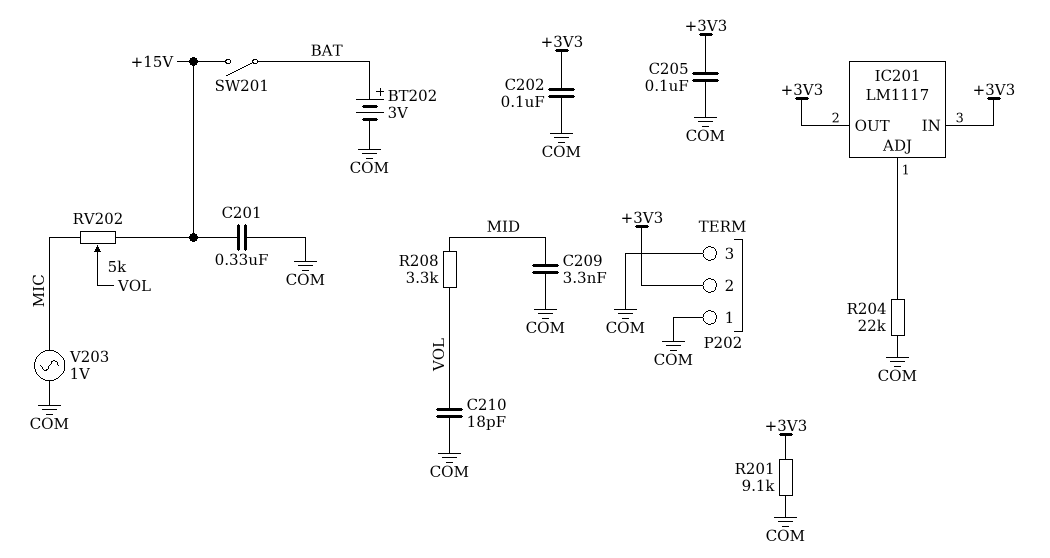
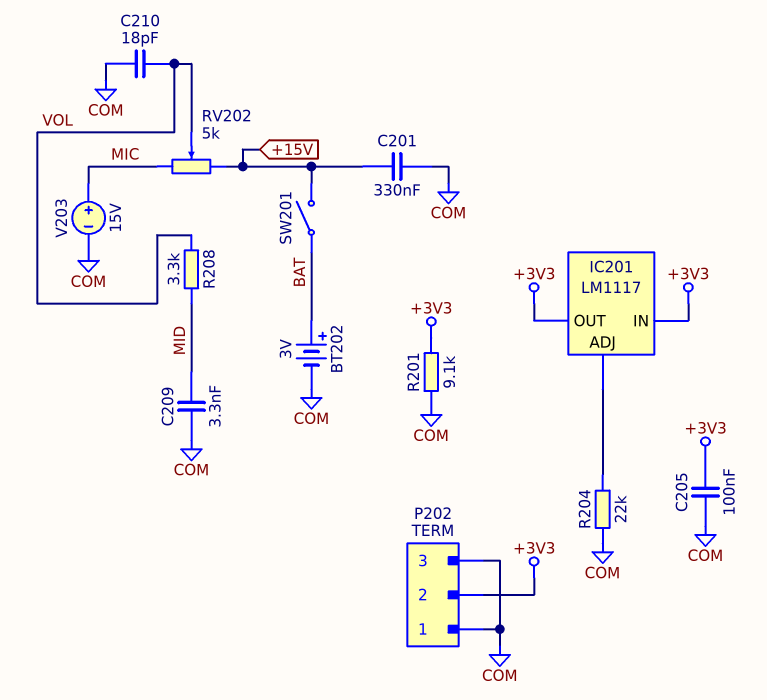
C202: 100nF (+3V3, COM) -> none
V203: AC 1V (COM, MIC) -> 15V (plus MIC, minus COM)

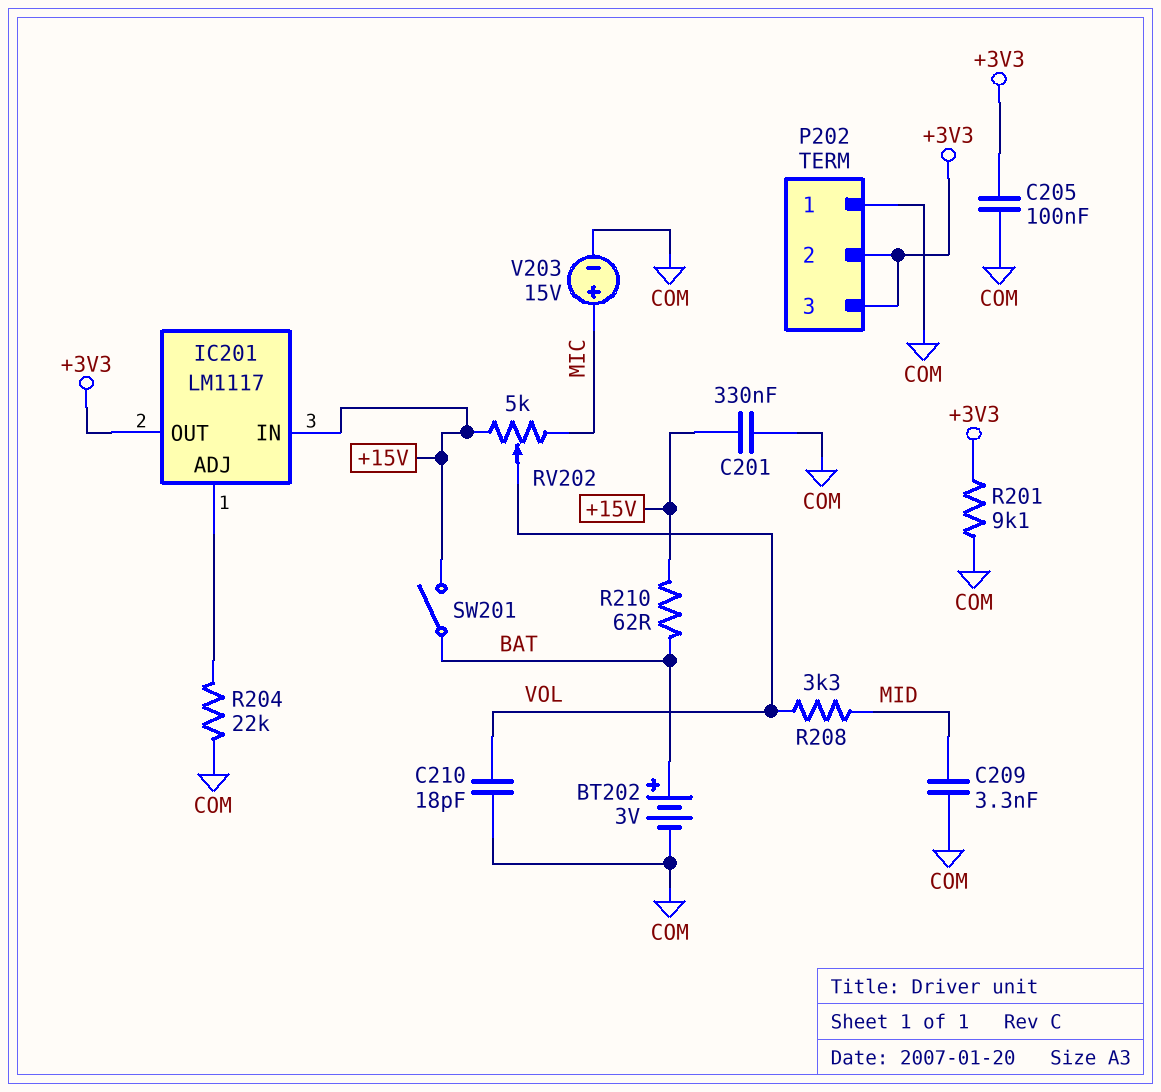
IC201 pin IN: +3V3 -> +15V
P202 pin 3: COM -> +3V3
R210: none -> 62 (+15V, BAT)

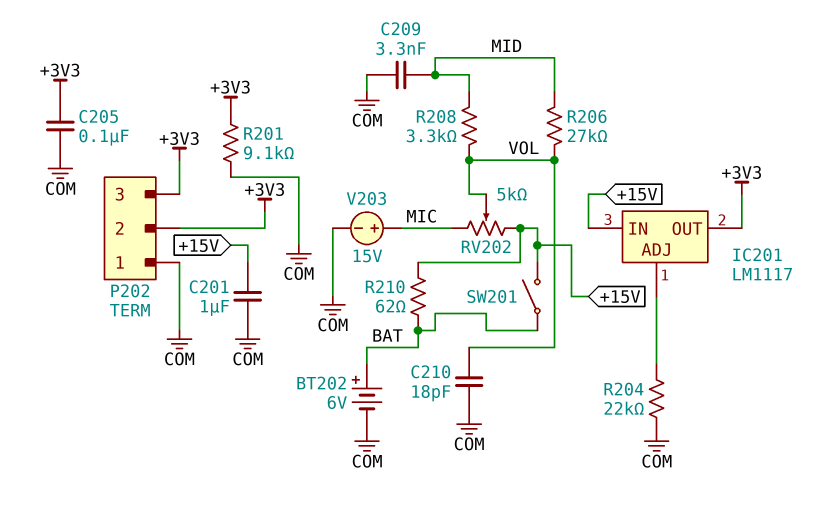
BT202: 3V (plus BAT, minus COM) -> 6V (plus BAT, minus COM)
C201: 330nF (+15V, COM) -> 1uF (+15V, COM)
R206: none -> 27k (MID, VOL)

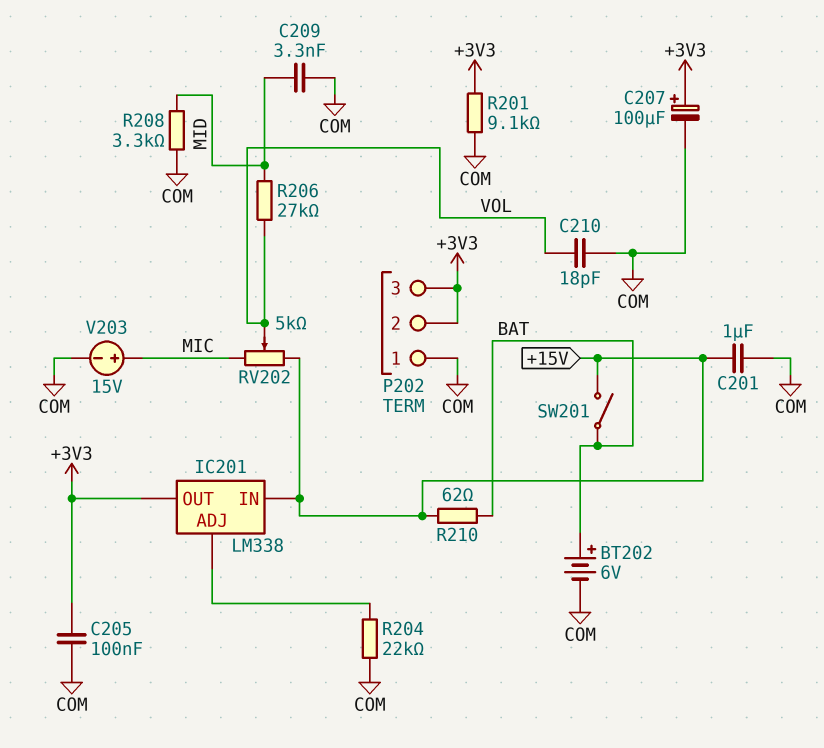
C207: none -> 100uF (plus +3V3, minus COM)
IC201: LM1117 -> LM338
R208: 3.3k (MID, VOL) -> 3.3k (COM, MID)

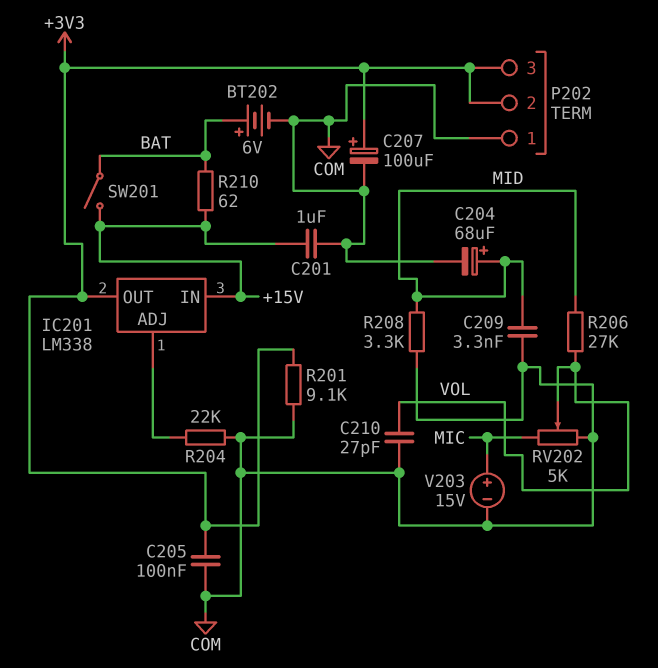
C204: none -> 68uF (plus MID, minus COM)
C210: 18pF (COM, VOL) -> 27pF (COM, VOL)
RV202: 5k (+15V, MIC, wiper VOL) -> 5k (COM, MIC, wiper VOL)

